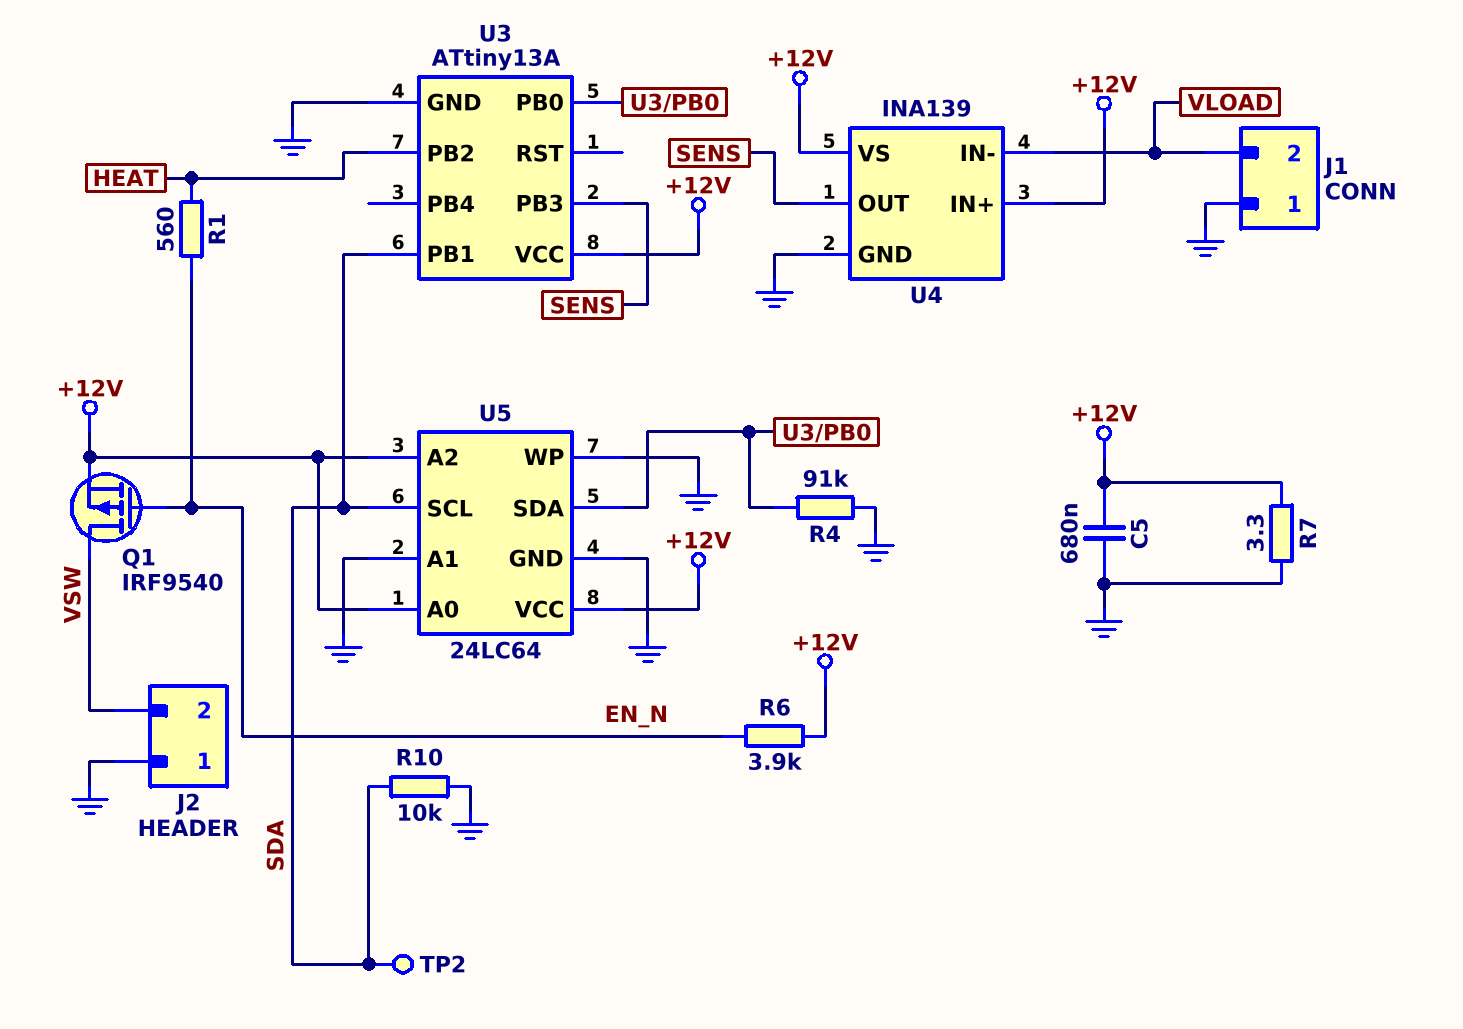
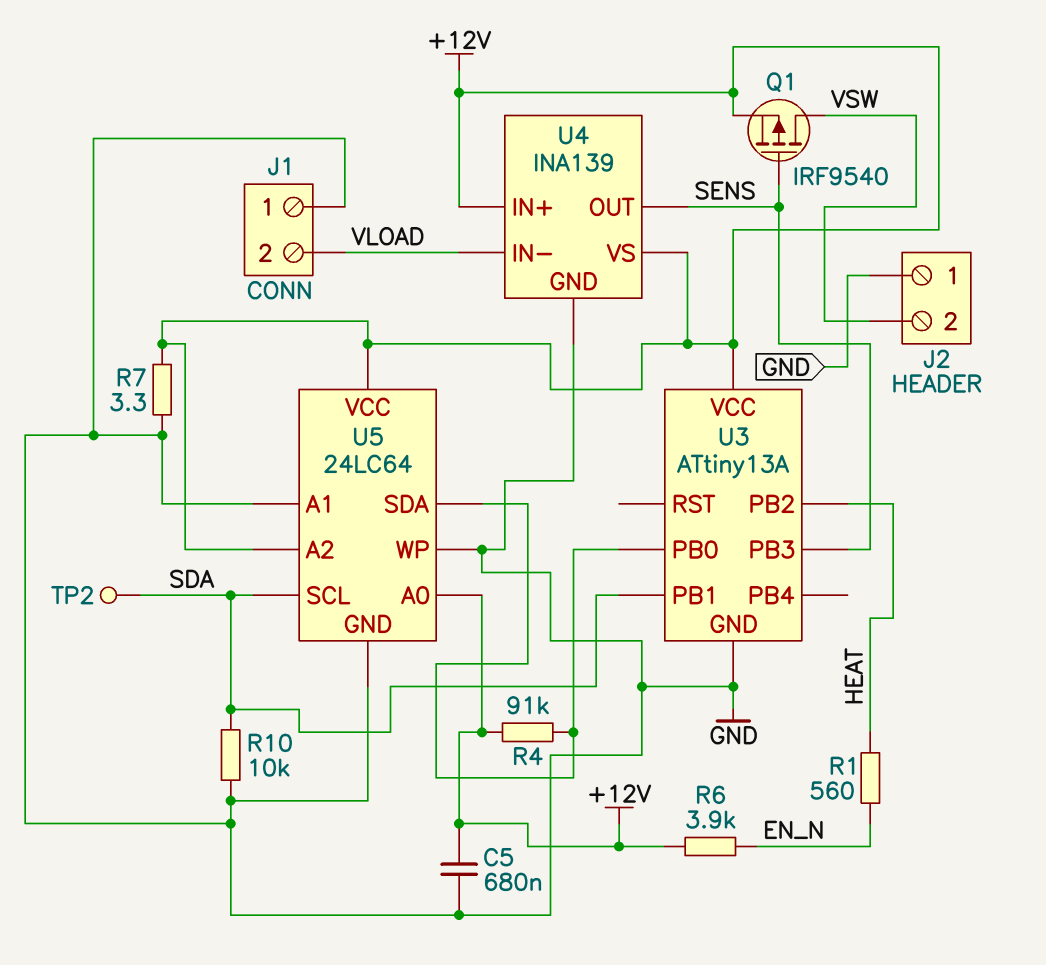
Q1: PMOS IRF9540 (G EN_N, D VSW, S +12V) -> PMOS IRF9540 (G SENS, D VSW, S +12V)
R4: 91k (GND, U3/PB0) -> 91k (+12V, U3/PB0)

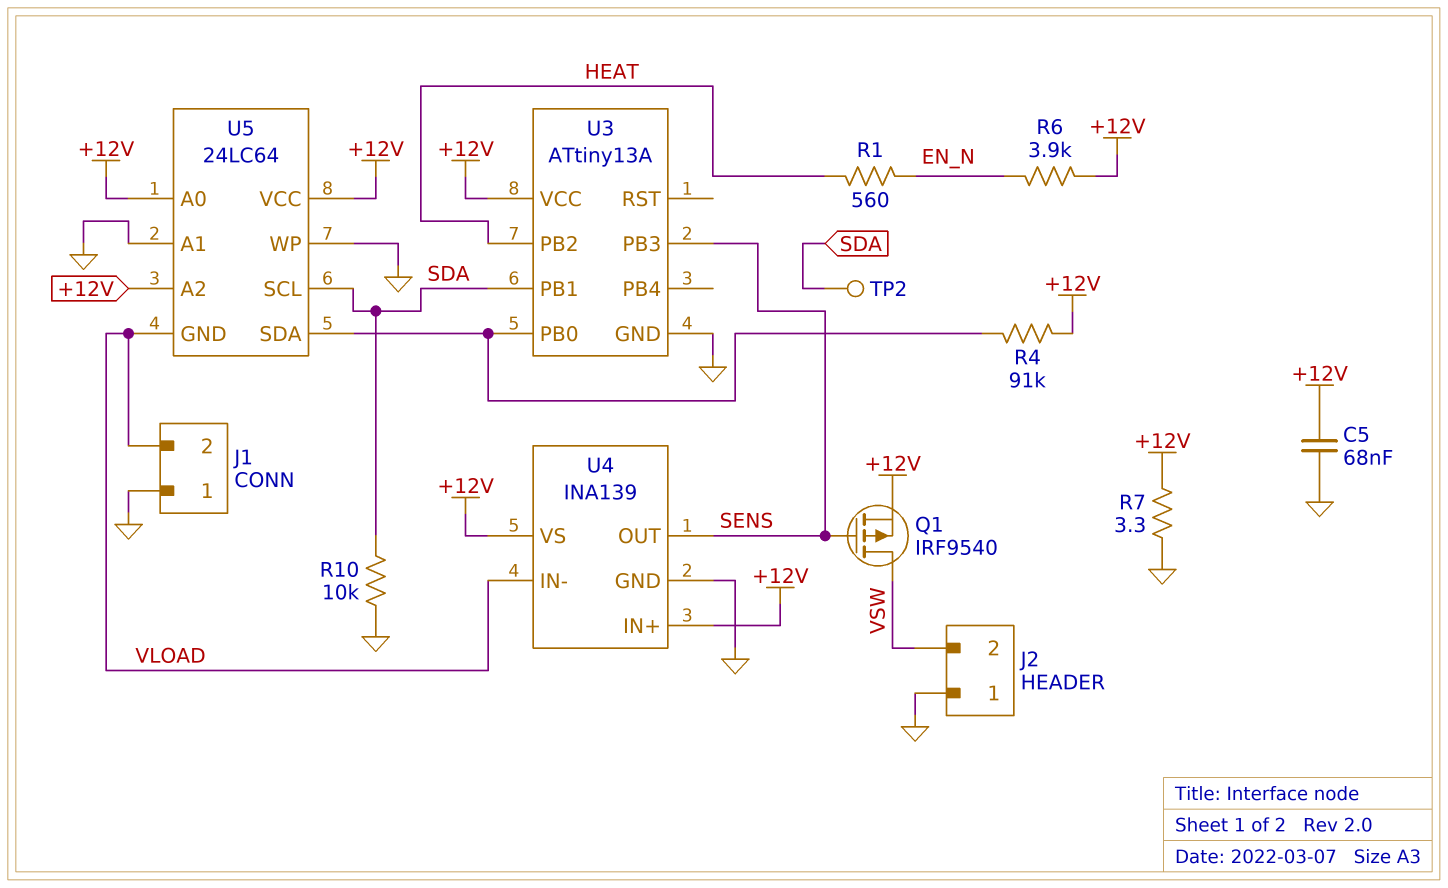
C5: 680nF (+12V, GND) -> 68nF (+12V, GND)
U5 pin GND: GND -> VLOAD

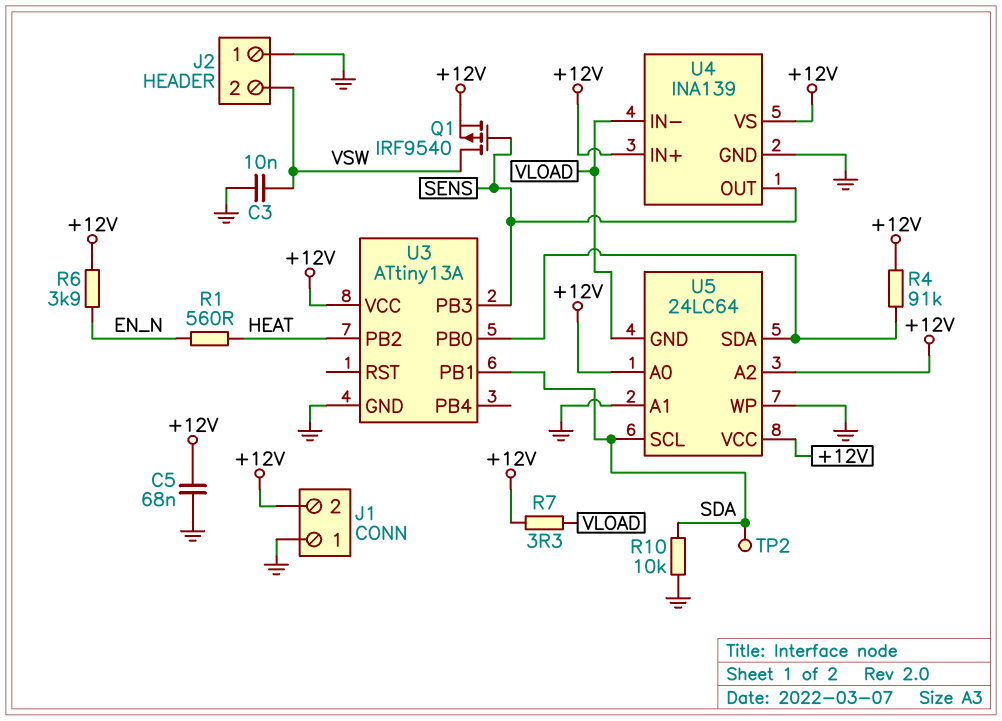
C3: none -> 10nF (GND, VSW)
J1 pin 2: VLOAD -> +12V
R7: 3.3 (+12V, GND) -> 3.3 (+12V, VLOAD)

